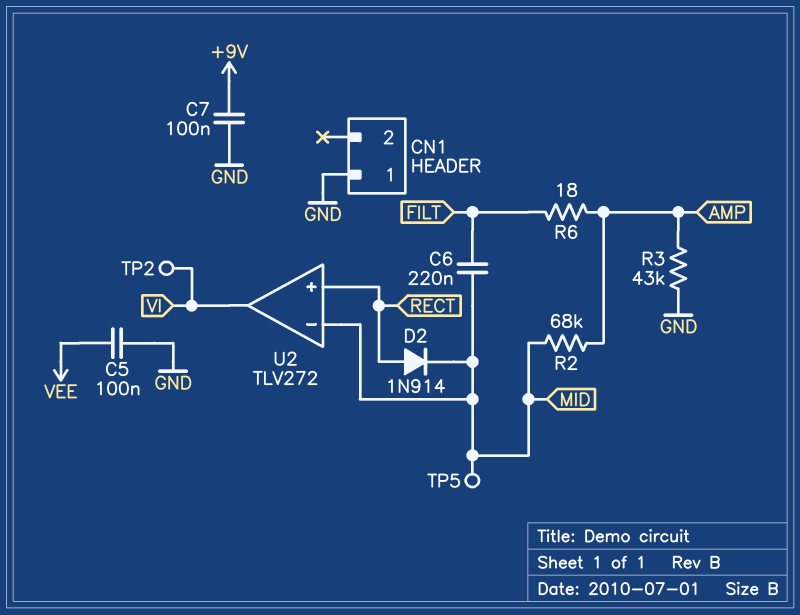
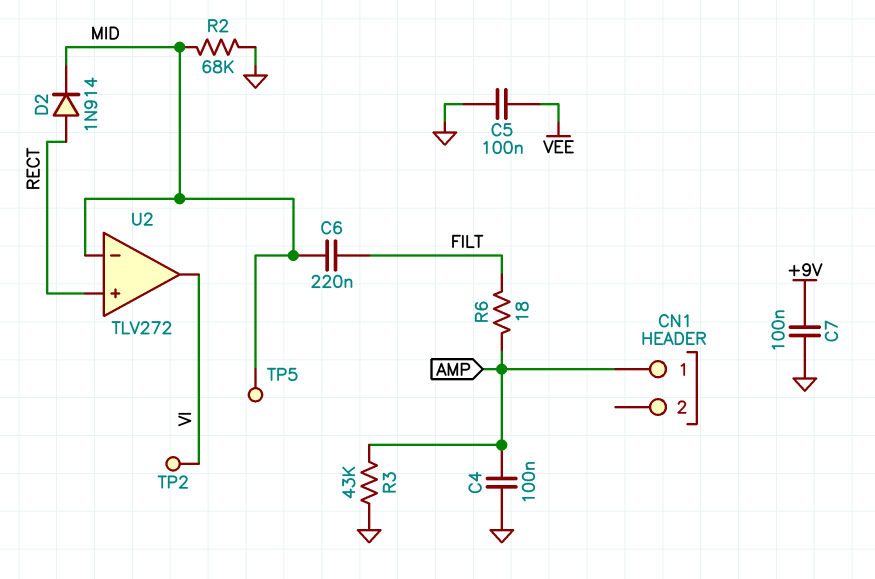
C4: none -> 100nF (AMP, GND)
CN1 pin 1: GND -> AMP
R2: 68k (AMP, MID) -> 68k (GND, MID)

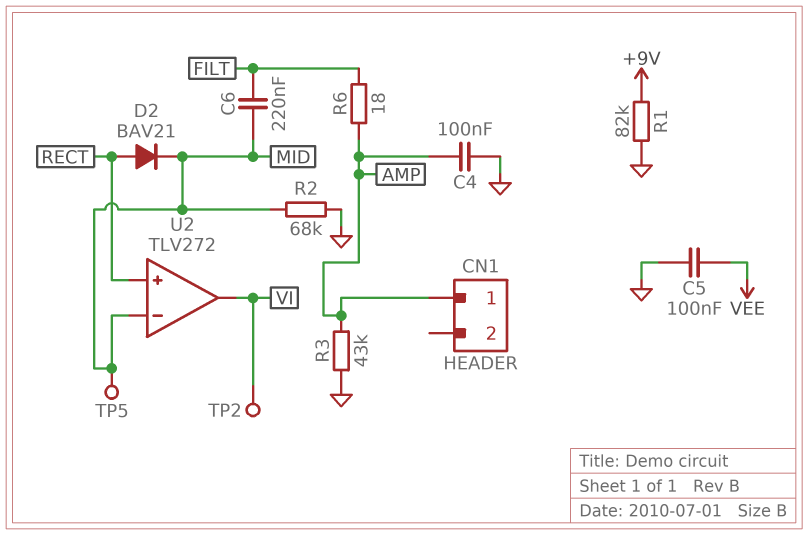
C7: 100nF (+9V, GND) -> none
D2: diode 1N914 (A RECT, K MID) -> diode BAV21 (A RECT, K MID)
R1: none -> 82k (+9V, GND)

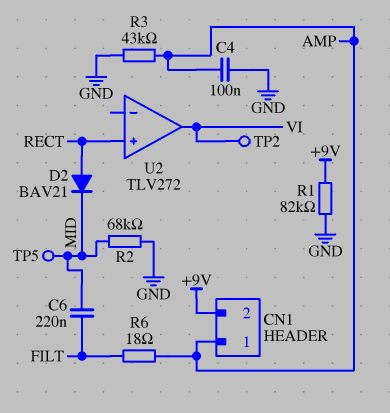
C5: 100nF (GND, VEE) -> none
CN1 pin 2: none -> +9V
U2 pin in-: MID -> none

